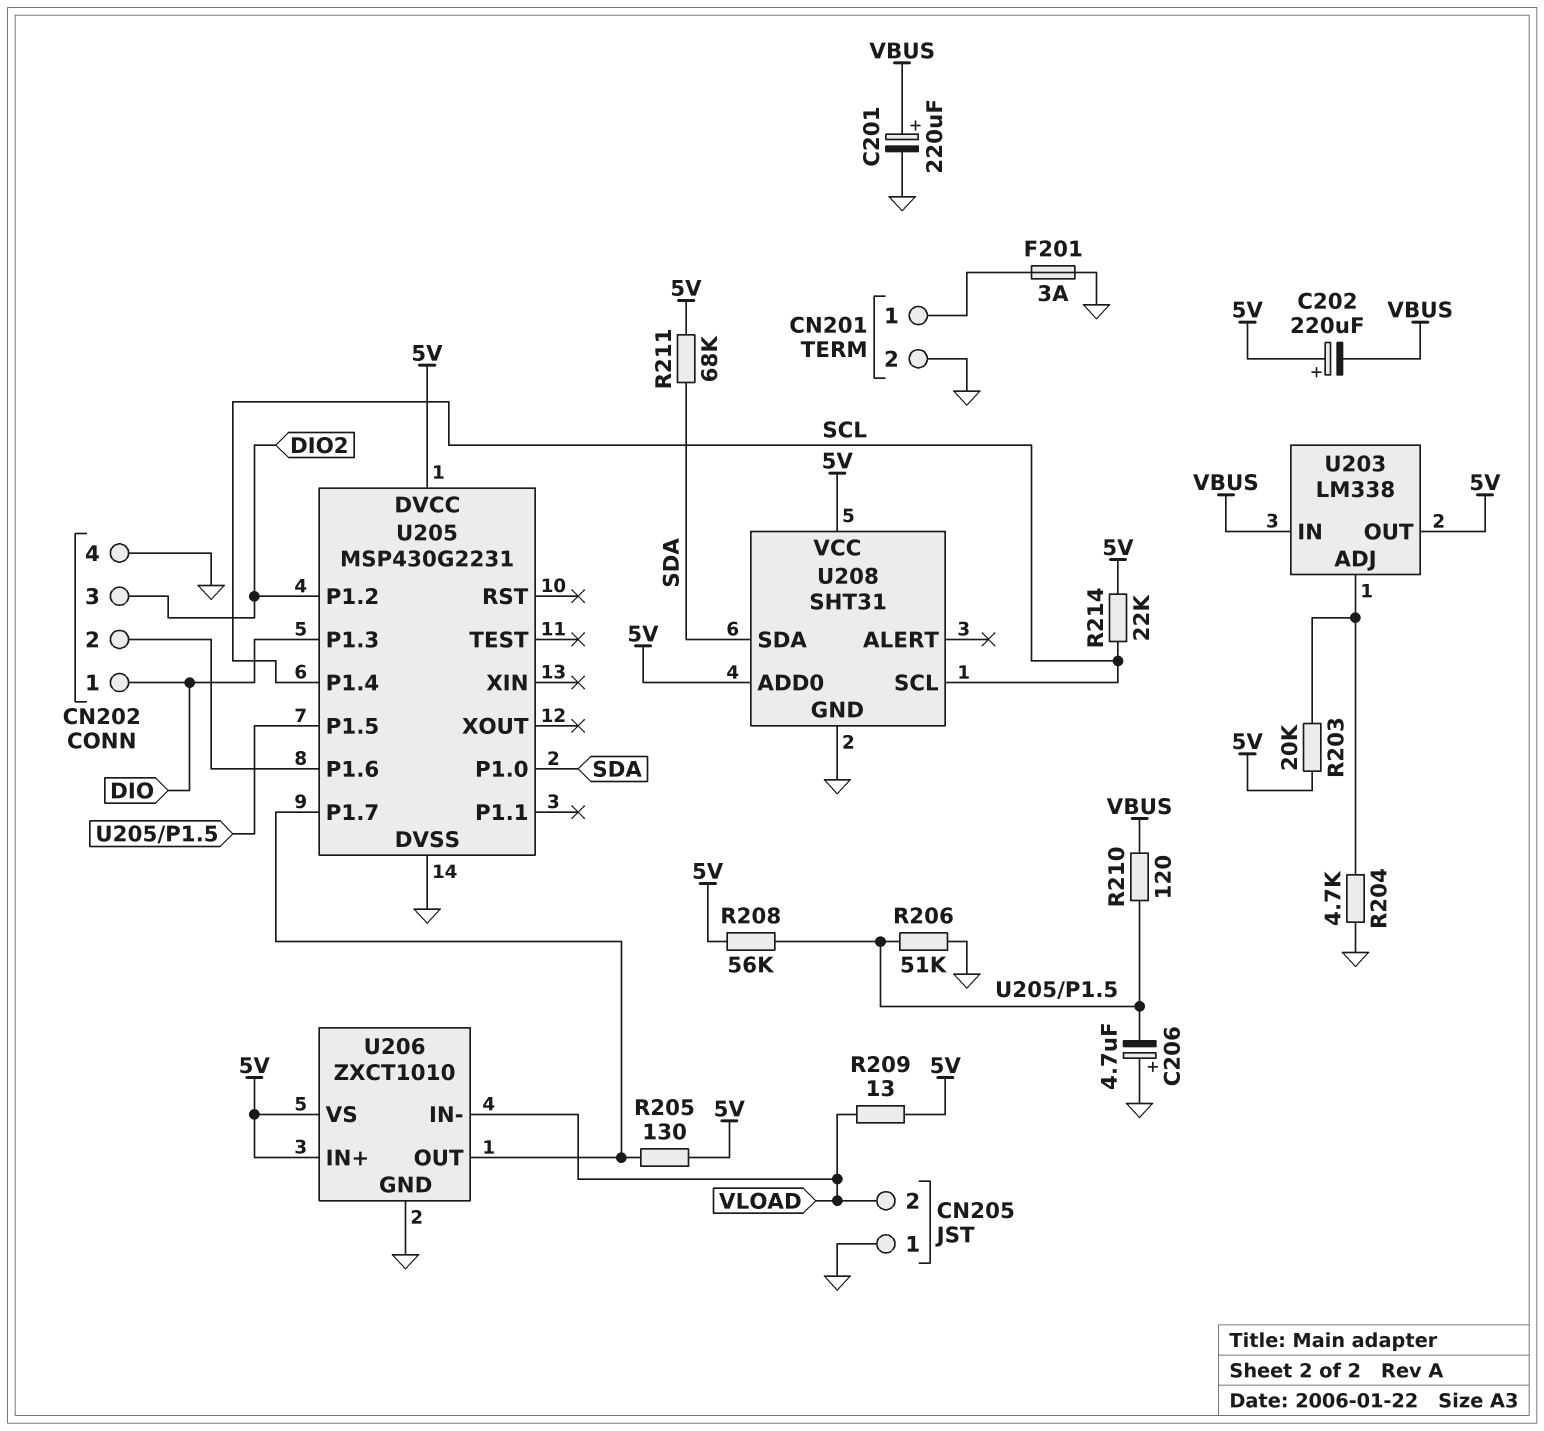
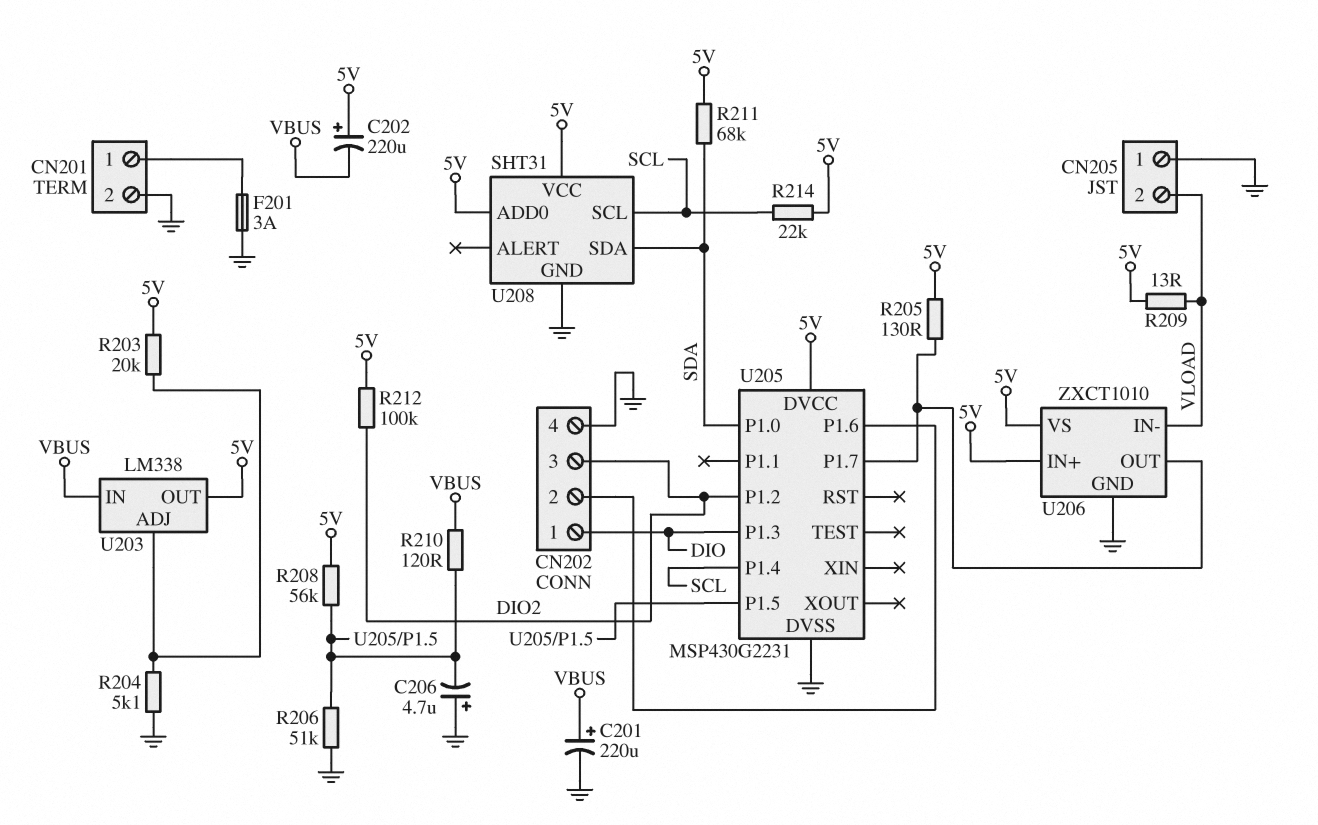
R204: 4.7k (GND, U203/ADJ) -> 5.1k (GND, U203/ADJ)
R212: none -> 100k (5V, DIO2)

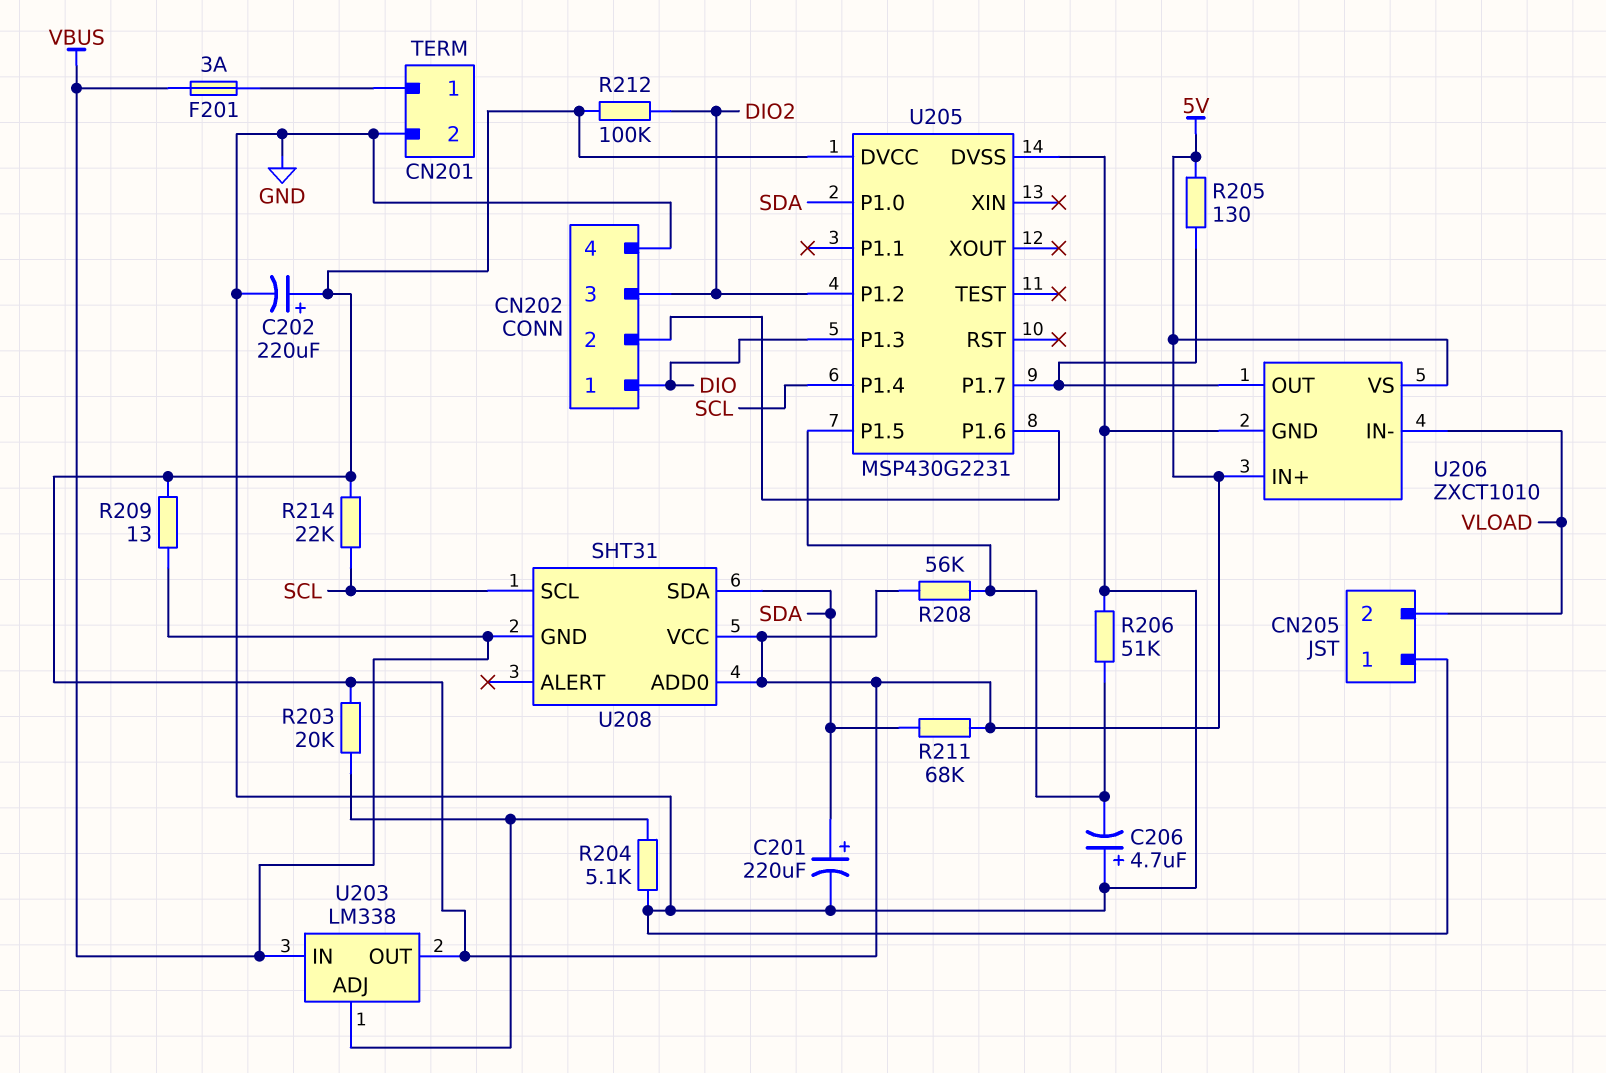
C201: 220uF (plus VBUS, minus GND) -> 220uF (plus SDA, minus GND)
C202: 220uF (plus 5V, minus VBUS) -> 220uF (plus 5V, minus GND)
F201: 3A (CN201/1, GND) -> 3A (CN201/1, VBUS)
R209: 13 (5V, VLOAD) -> 13 (5V, VBUS)
R210: 120 (U205/P1.5, VBUS) -> none
U208 pin GND: GND -> VBUS

